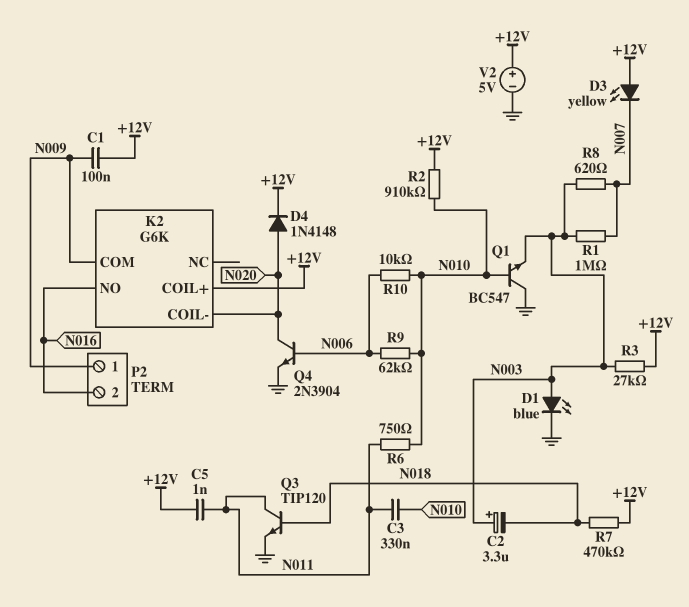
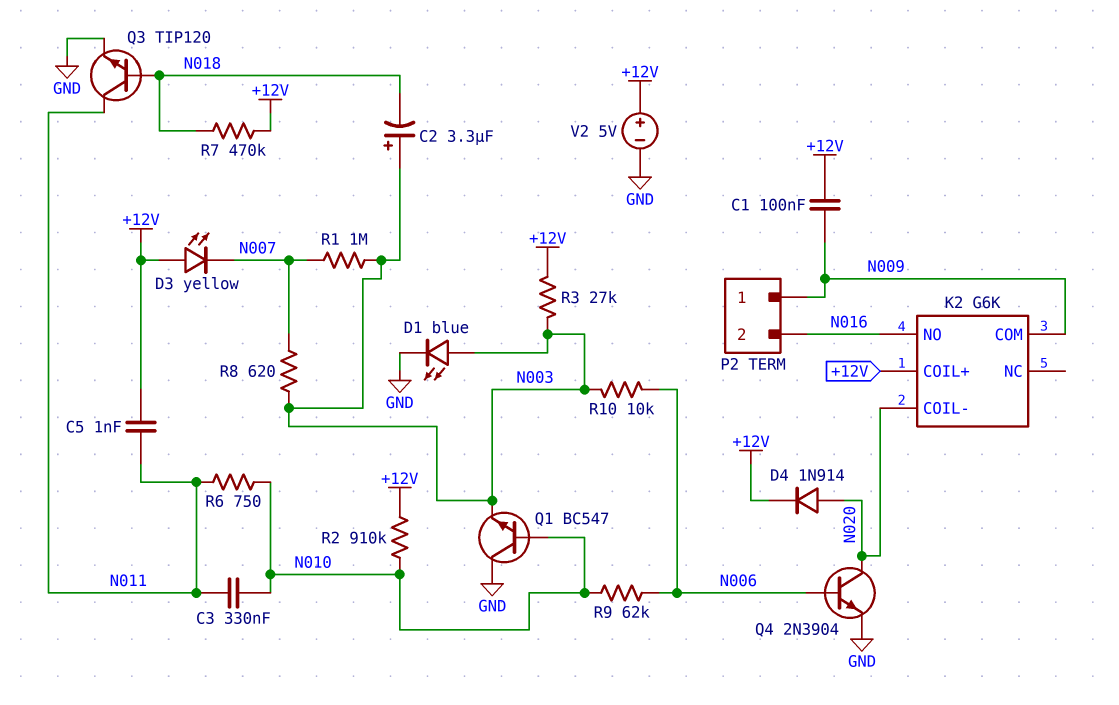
D4: diode 1N4148 (A N020, K +12V) -> diode 1N914 (A N020, K +12V)
R10: 10k (N006, N010) -> 10k (N003, N006)

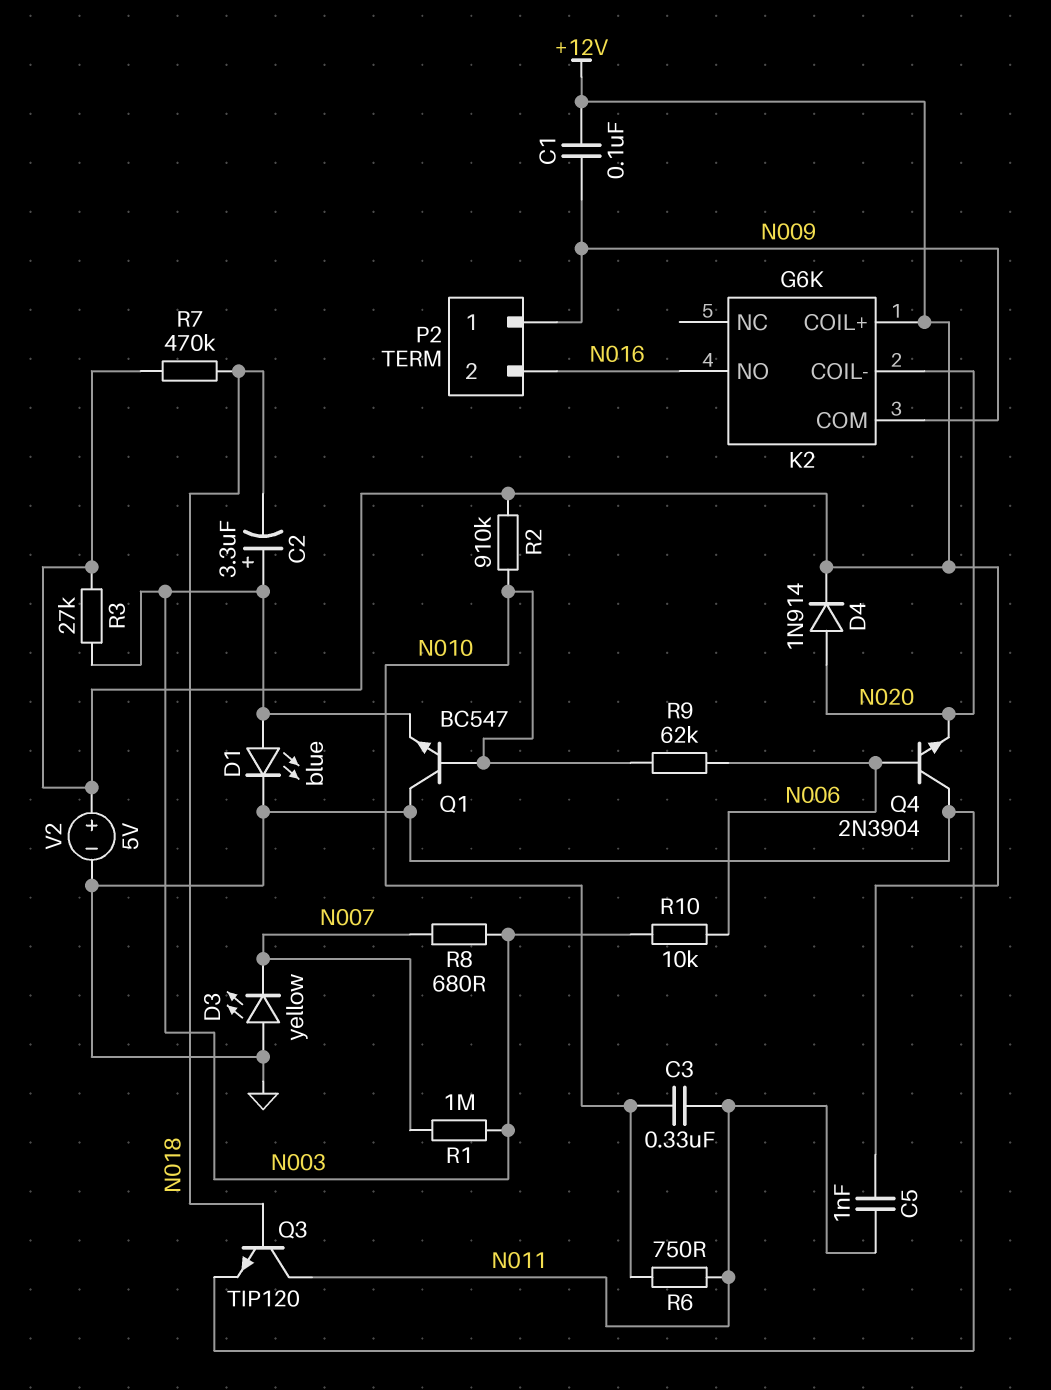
D3: LED yellow (A +12V, K N007) -> LED yellow (A GND, K N007)
Q4: NPN 2N3904 (B N006, C N020, E GND) -> NPN 2N3904 (B N006, C GND, E N020)
R8: 620 (N003, N007) -> 680 (N003, N007)

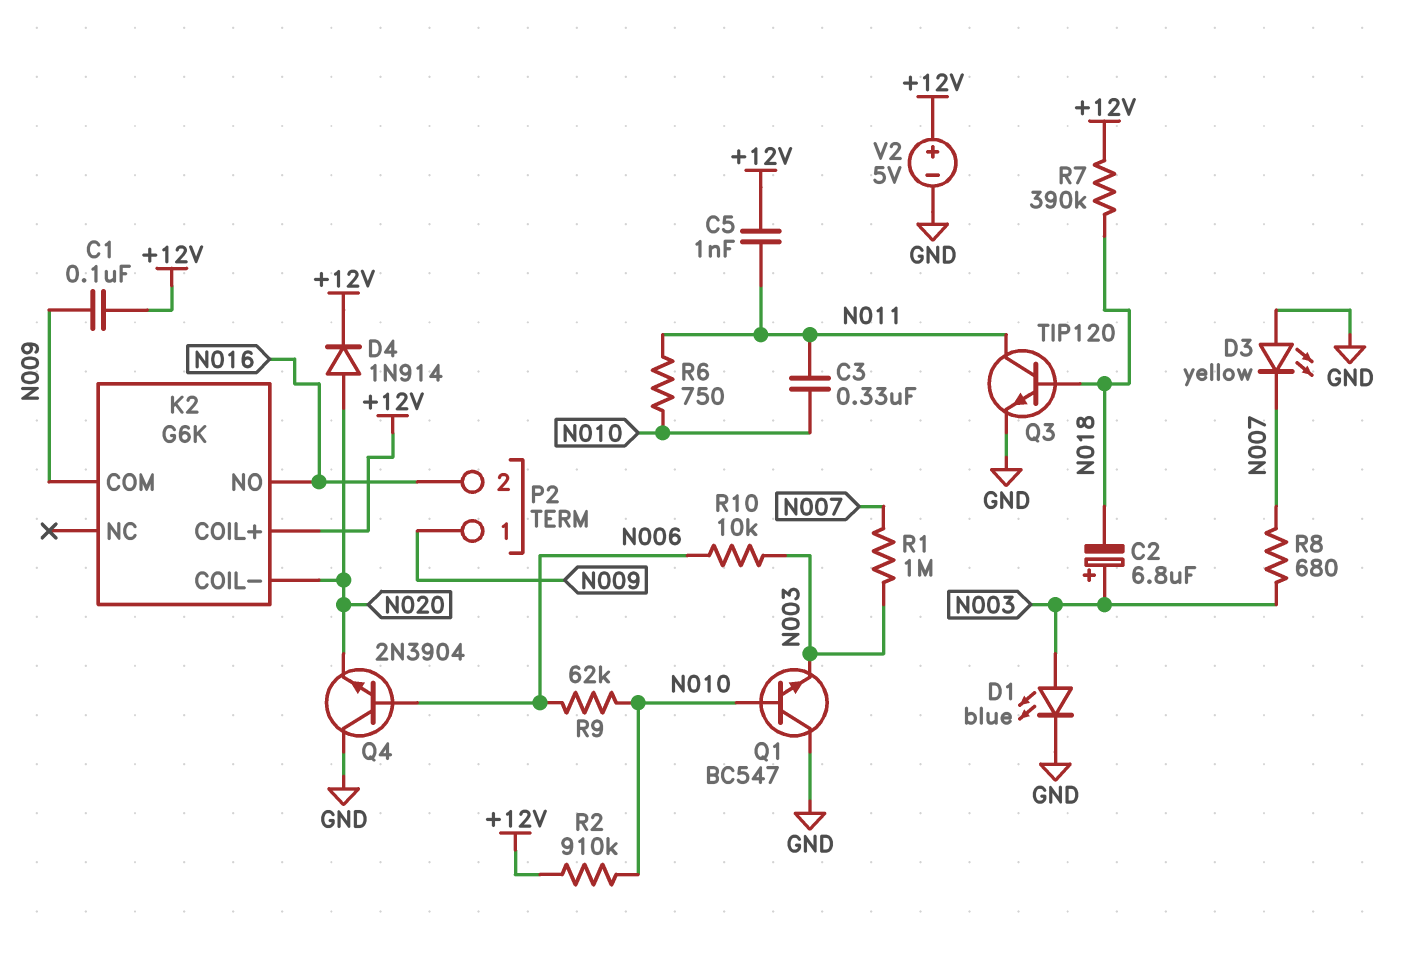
C2: 3.3uF (plus N003, minus N018) -> 6.8uF (plus N003, minus N018)
R3: 27k (+12V, N003) -> none
R7: 470k (+12V, N018) -> 390k (+12V, N018)

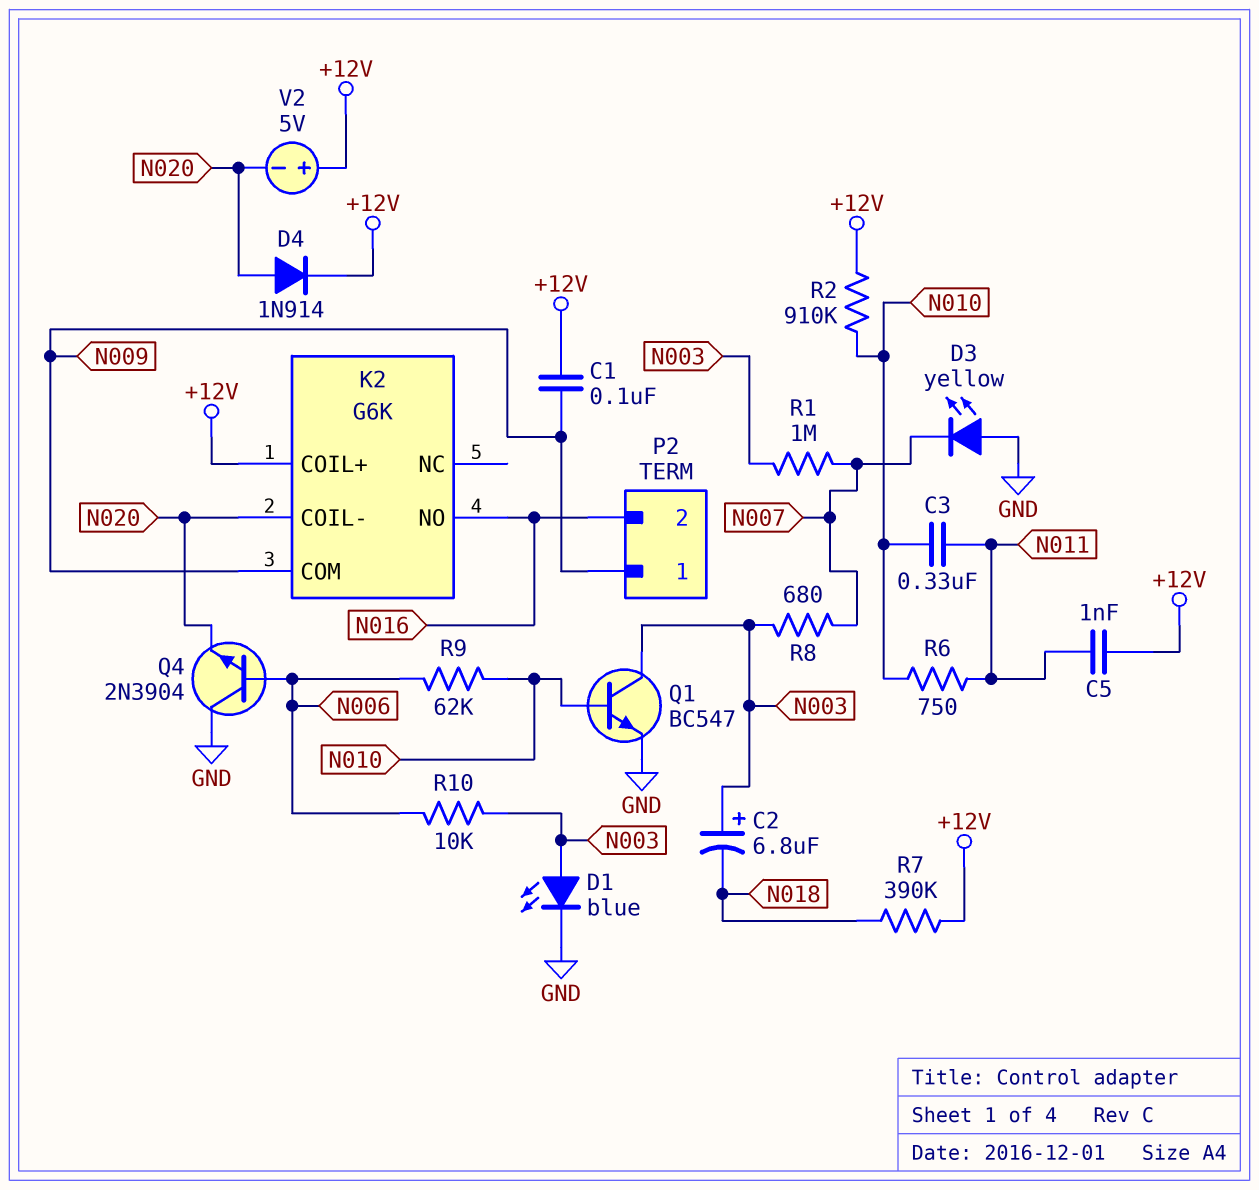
Q1: NPN BC547 (B N010, C GND, E N003) -> NPN BC547 (B N010, C N003, E GND)
Q3: NPN TIP120 (B N018, C N011, E GND) -> none
V2: 5V (plus +12V, minus GND) -> 5V (plus +12V, minus N020)

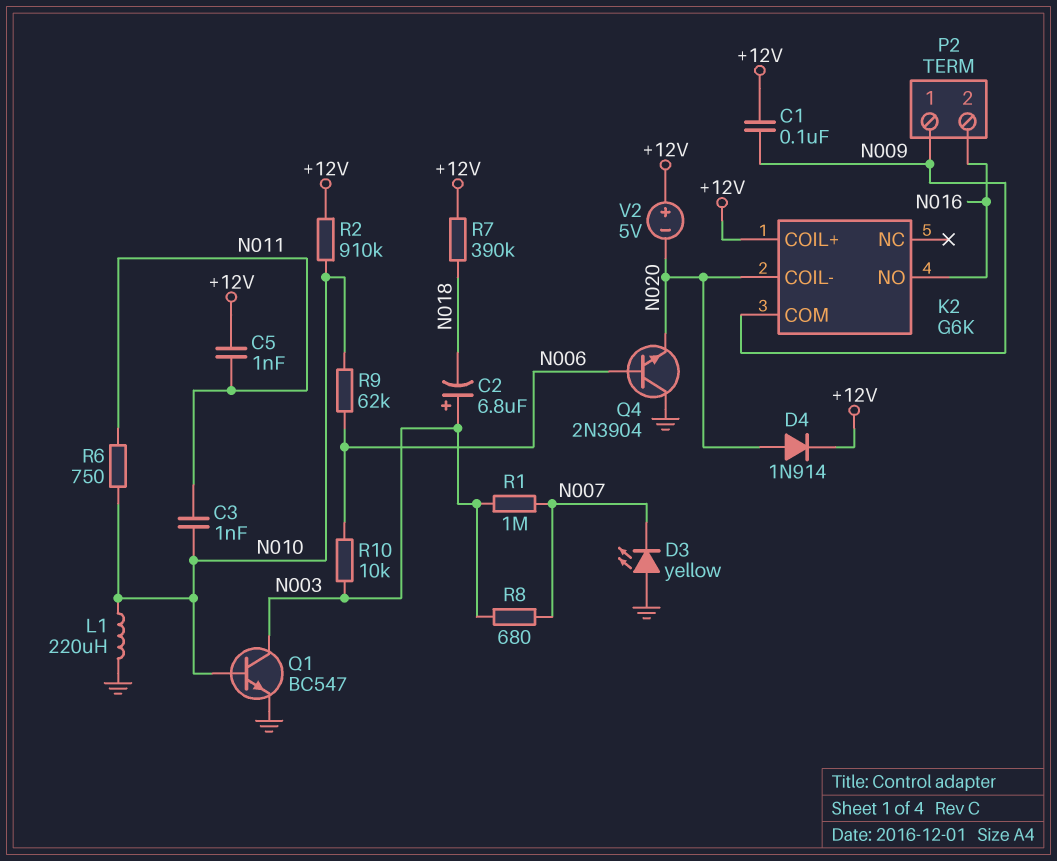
C3: 330nF (N010, N011) -> 1nF (N010, N011)
D1: LED blue (A N003, K GND) -> none
L1: none -> 220uH (GND, N010)

